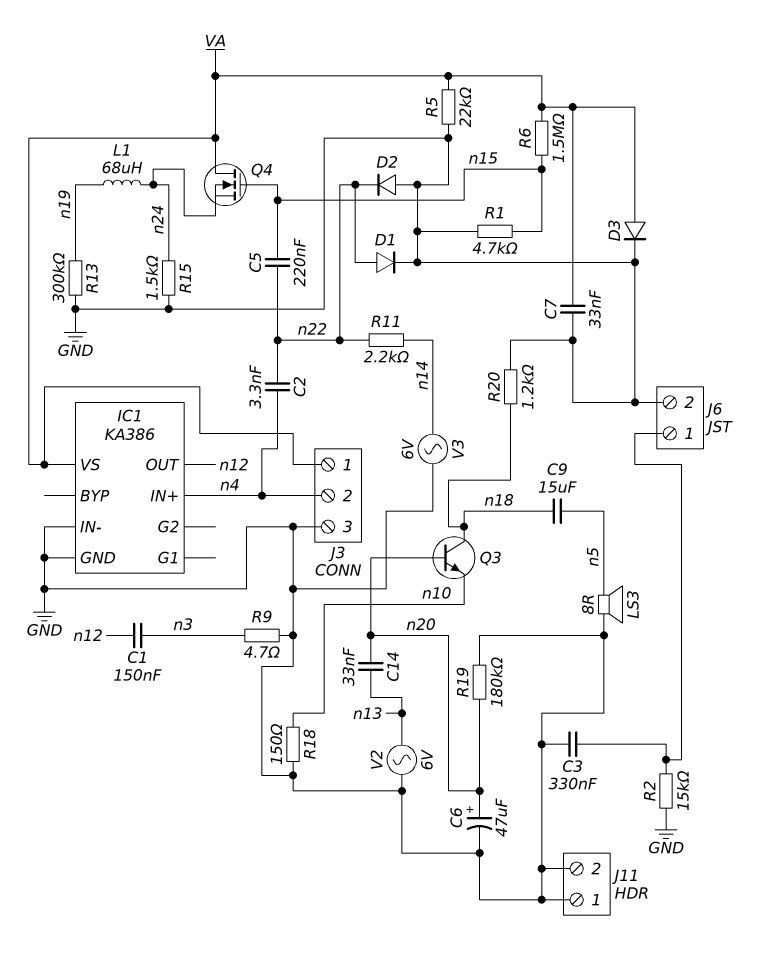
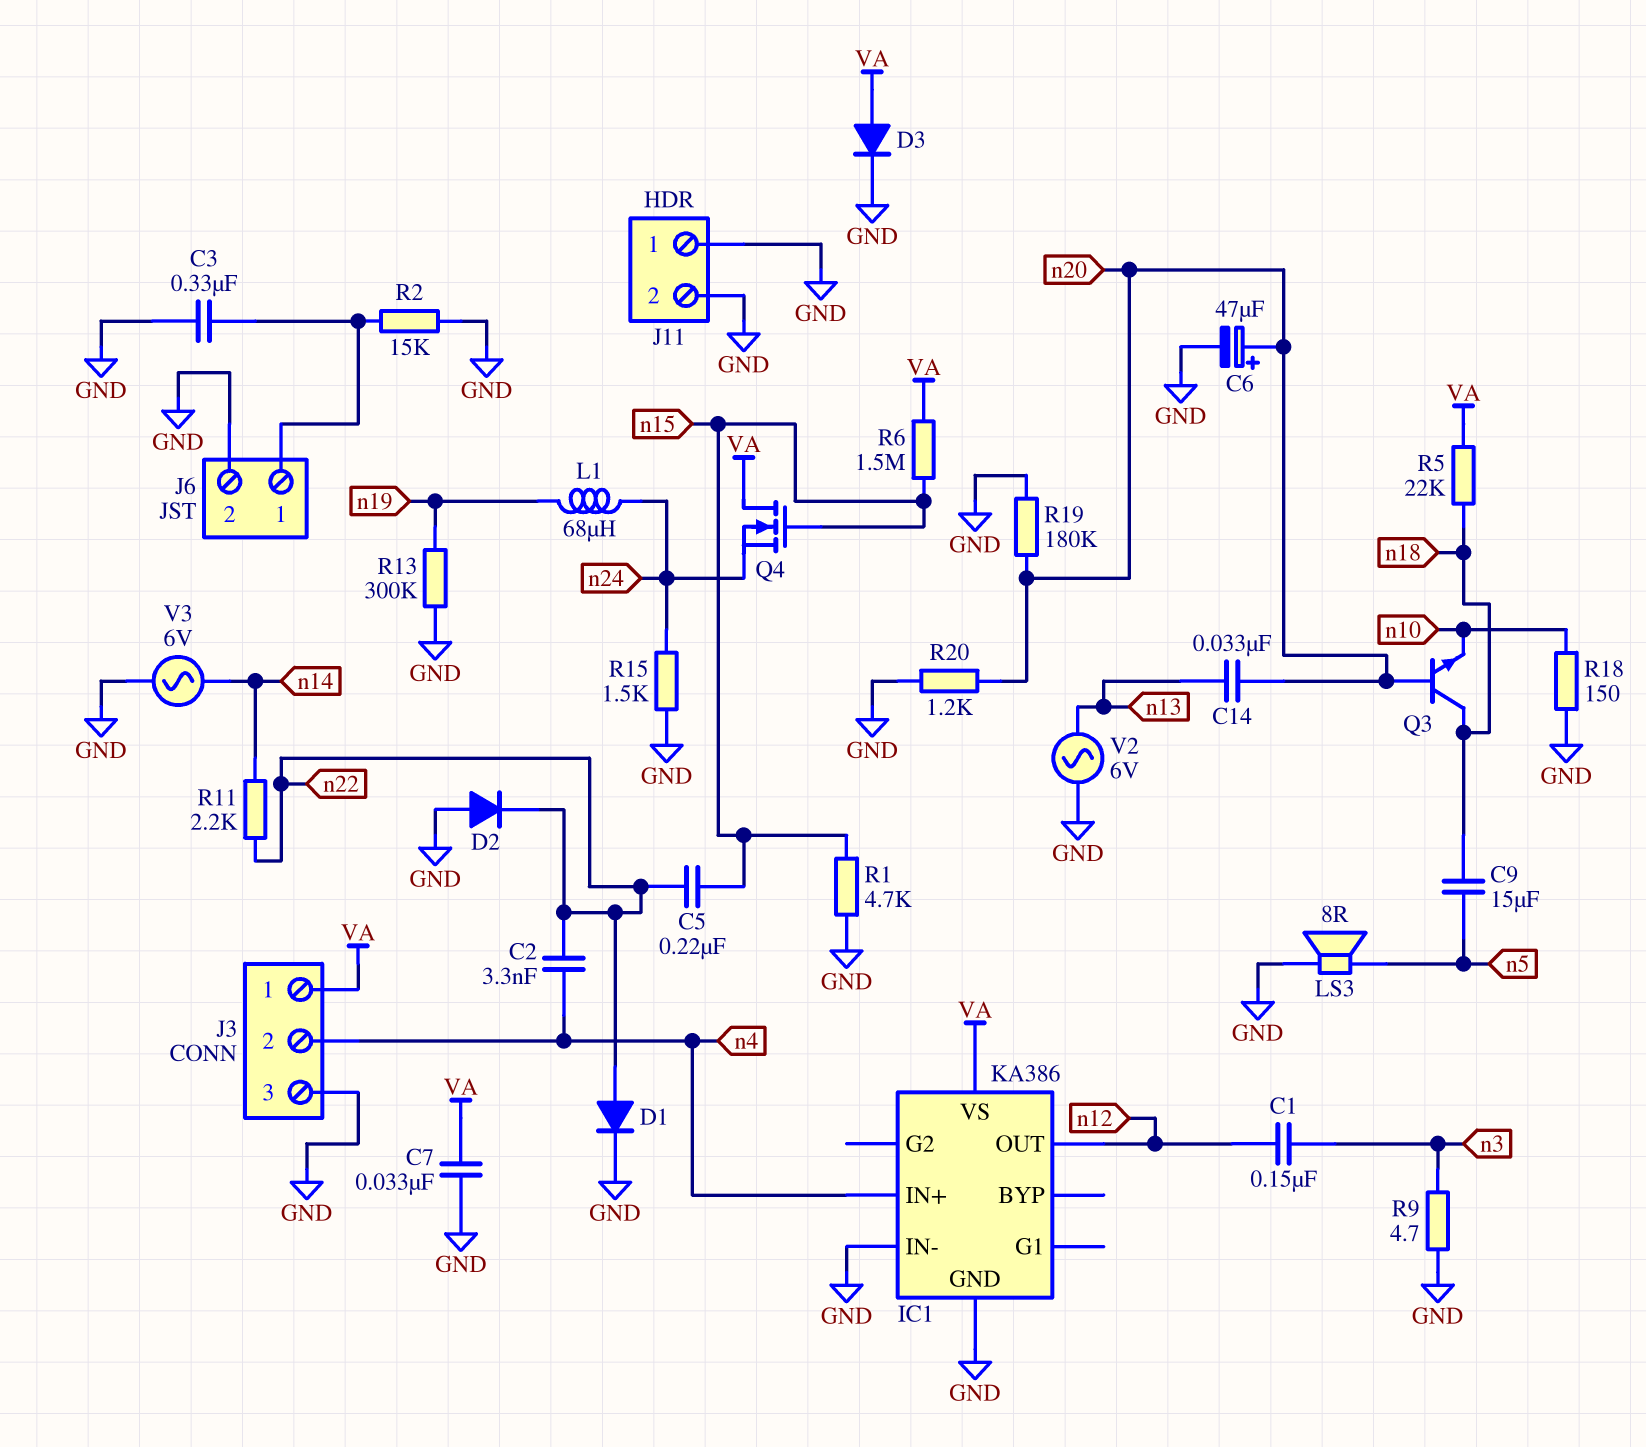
R5: 22k (GND, VA) -> 22k (VA, n18)
R20: 1.2k (GND, n18) -> 1.2k (GND, n20)

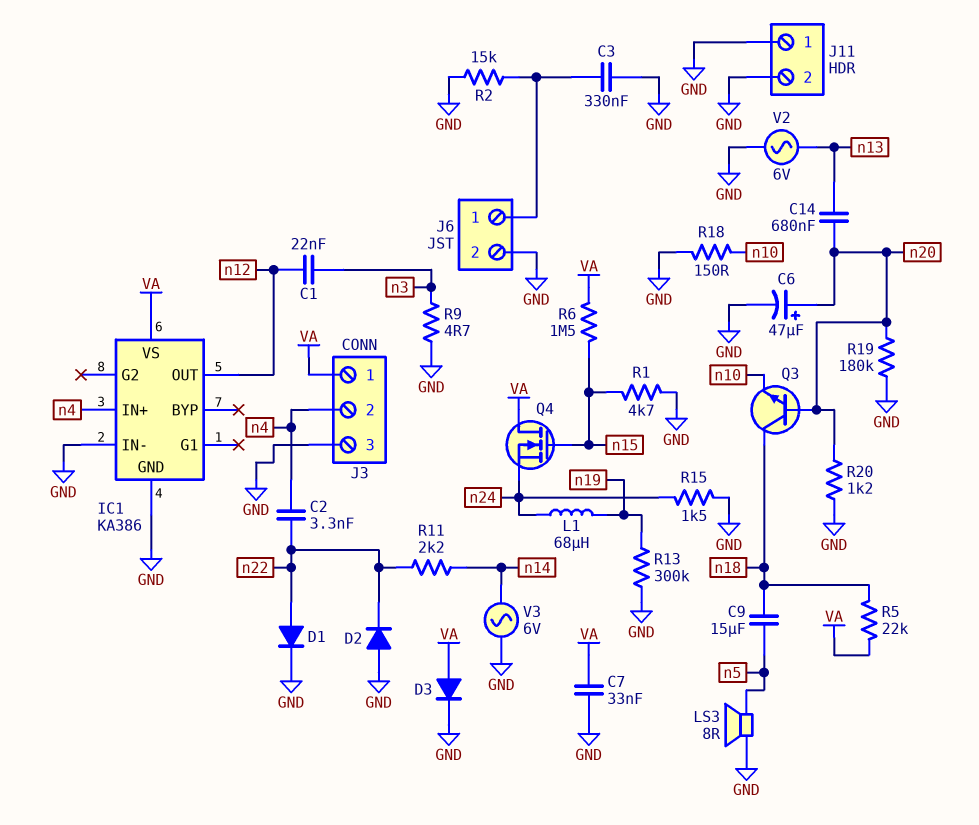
C1: 150nF (n3, n12) -> 22nF (n3, n12)
C5: 220nF (n15, n22) -> none
C14: 33nF (n13, n20) -> 680nF (n13, n20)

